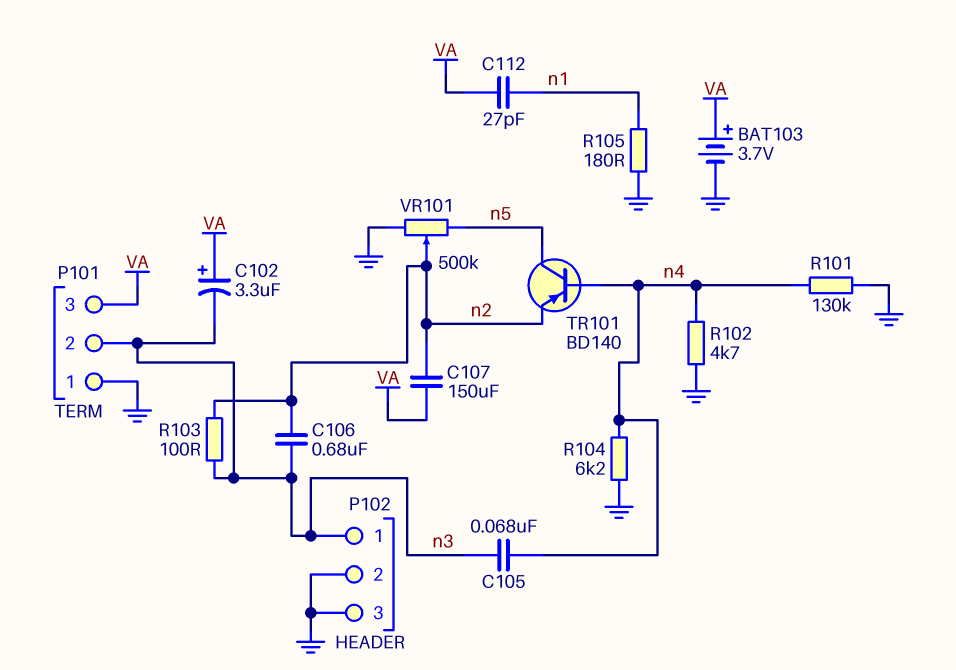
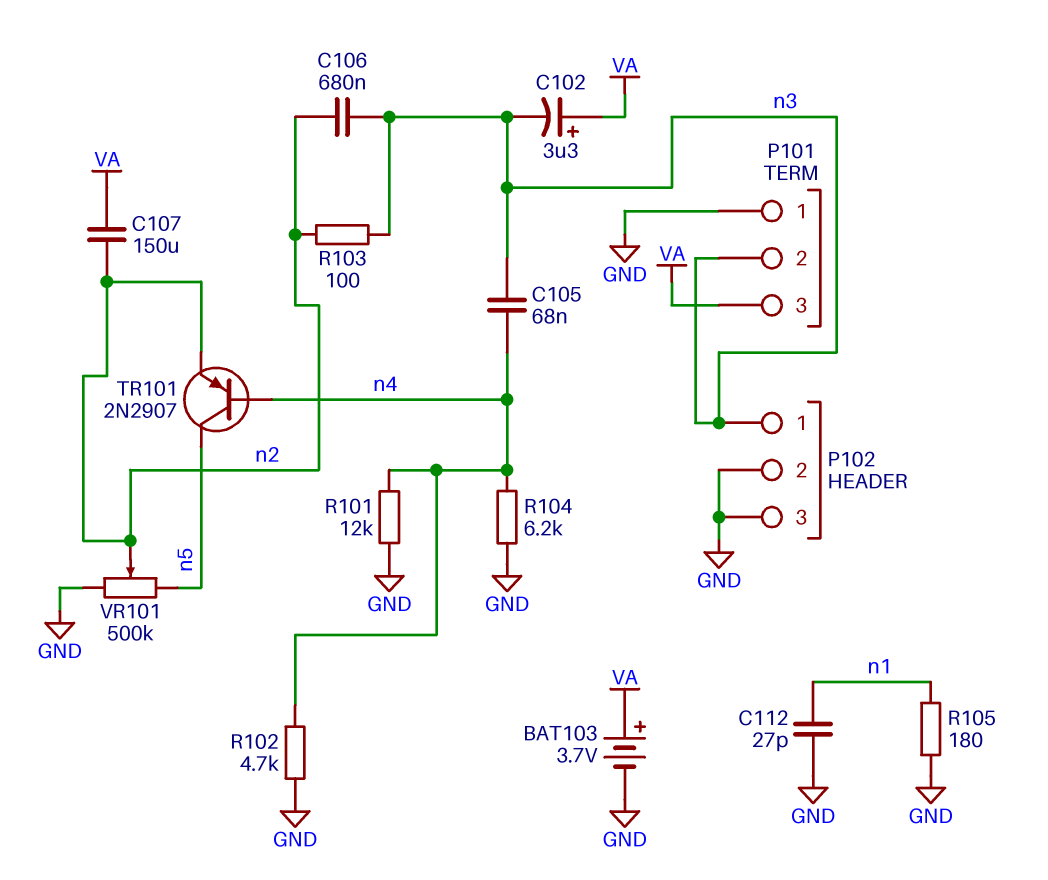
C112: 27pF (VA, n1) -> 27pF (GND, n1)
R101: 130k (GND, n4) -> 12k (GND, n4)
TR101: PNP BD140 (B n4, C n5, E n2) -> PNP 2N2907 (B n4, C n5, E n2)

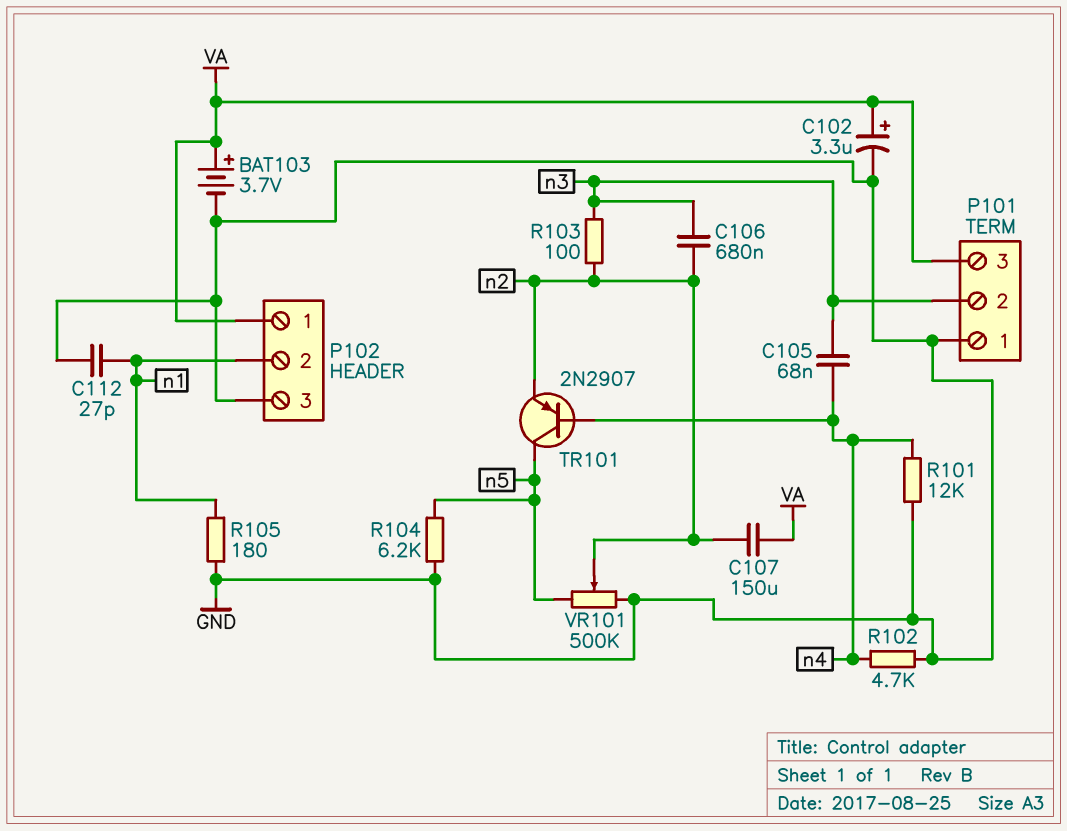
C102: 3.3uF (plus VA, minus n3) -> 3.3uF (plus VA, minus GND)
P102 pin 1: n3 -> VA
P102 pin 2: GND -> n1
R104: 6.2k (GND, n4) -> 6.2k (GND, n5)

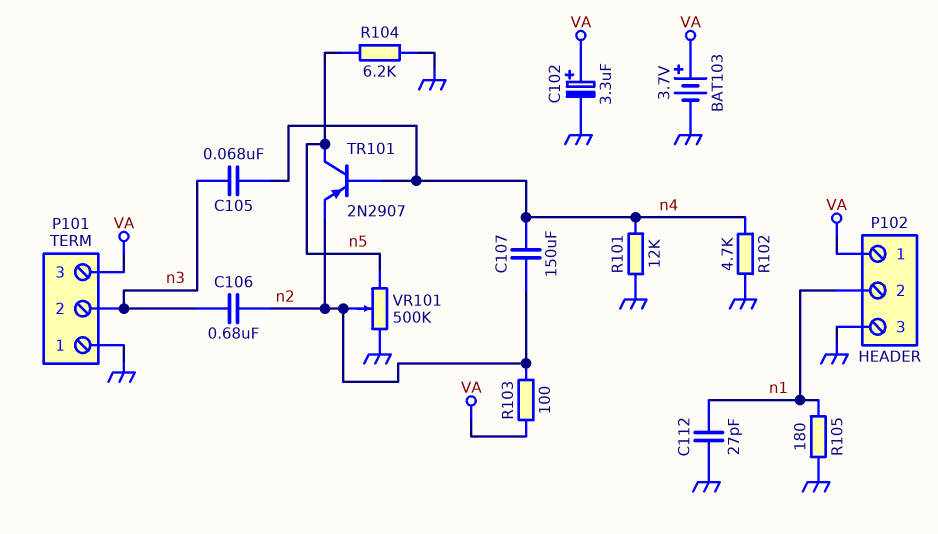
C107: 150uF (VA, n2) -> 150uF (n2, n4)
R103: 100 (n2, n3) -> 100 (VA, n2)

